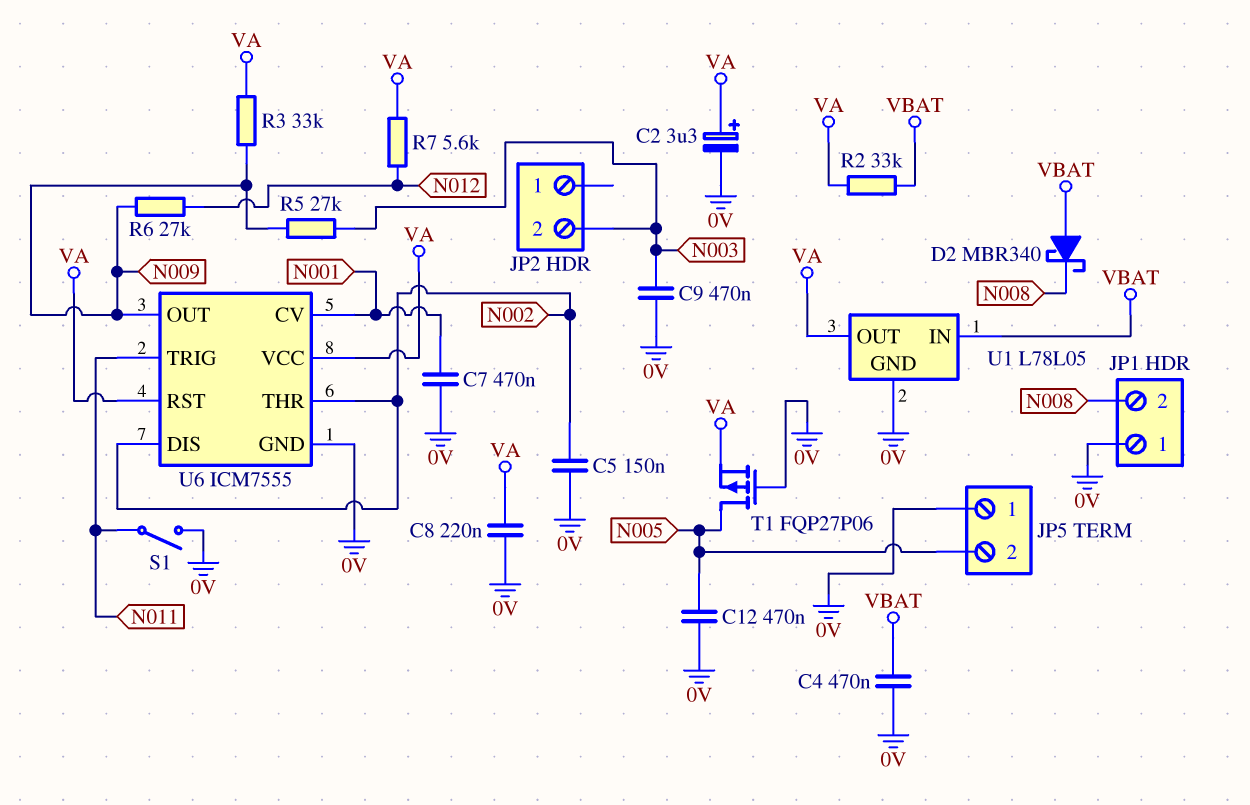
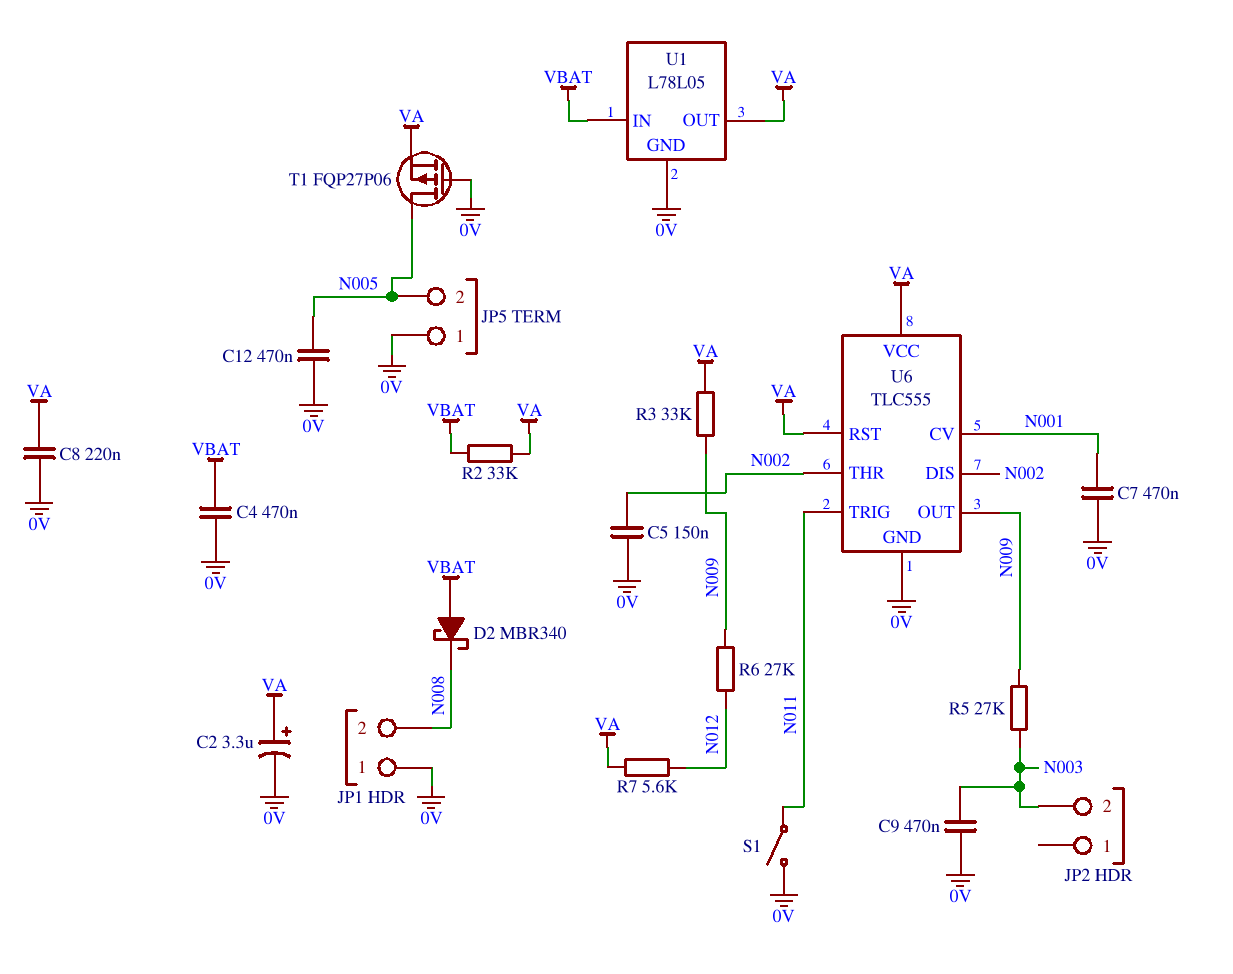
U6: ICM7555 -> TLC555

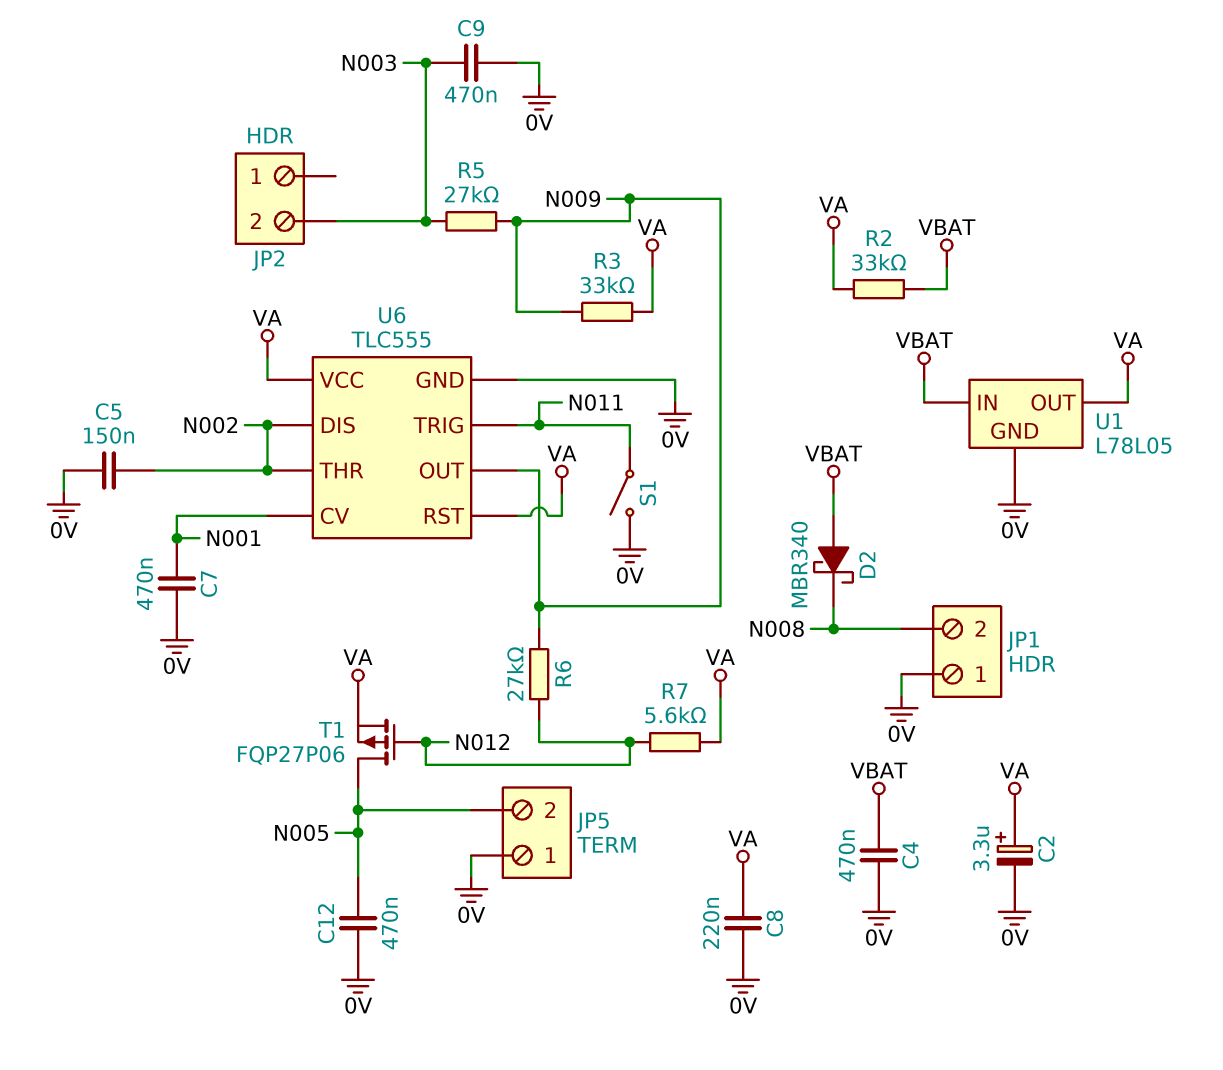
T1: PMOS FQP27P06 (G 0V, D N005, S VA) -> PMOS FQP27P06 (G N012, D N005, S VA)

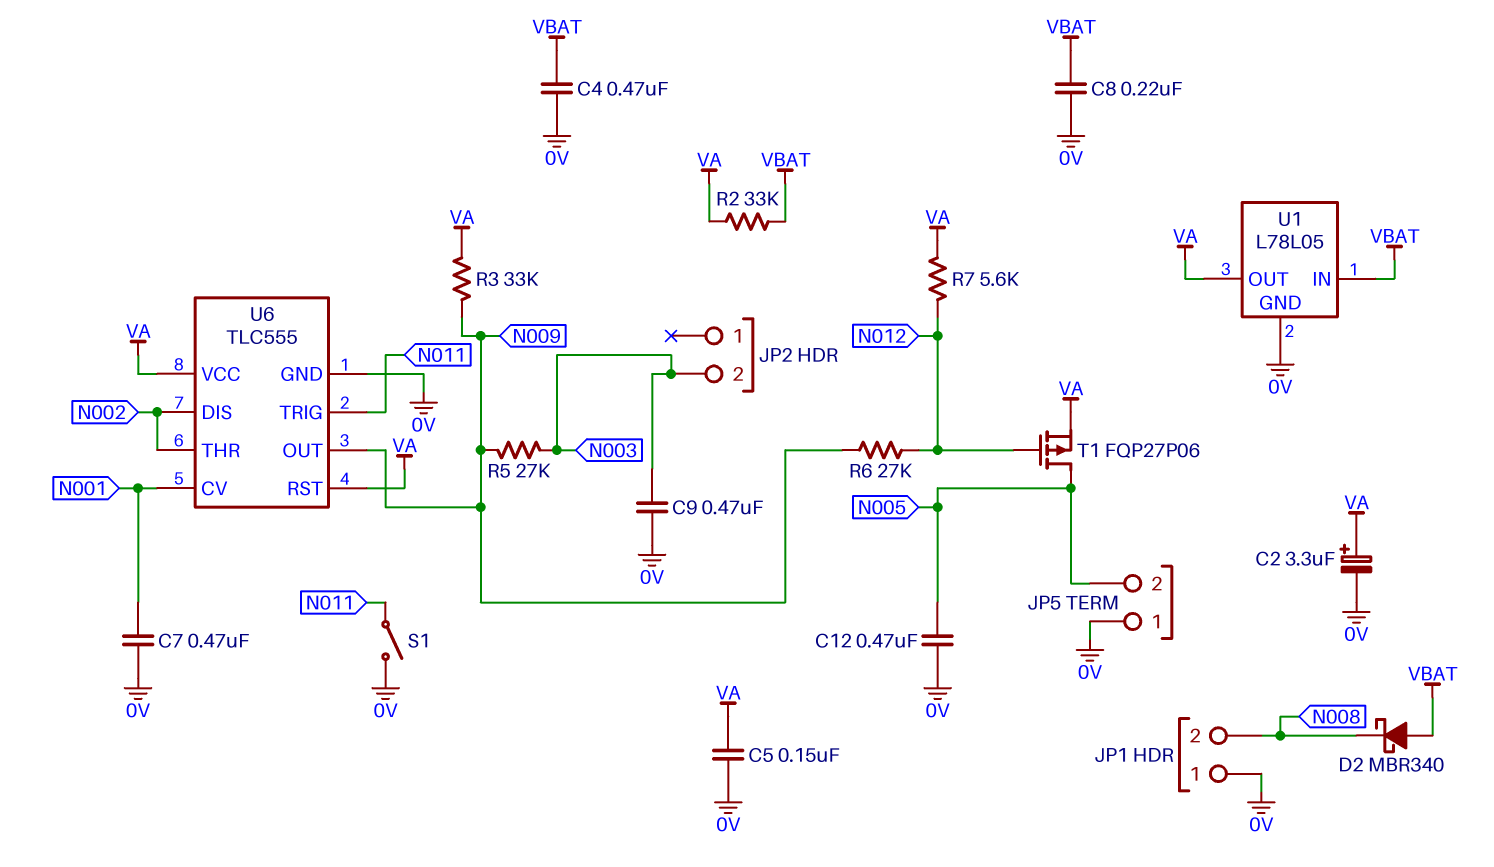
C5: 150nF (0V, N002) -> 150nF (0V, VA)
C8: 220nF (0V, VA) -> 220nF (0V, VBAT)

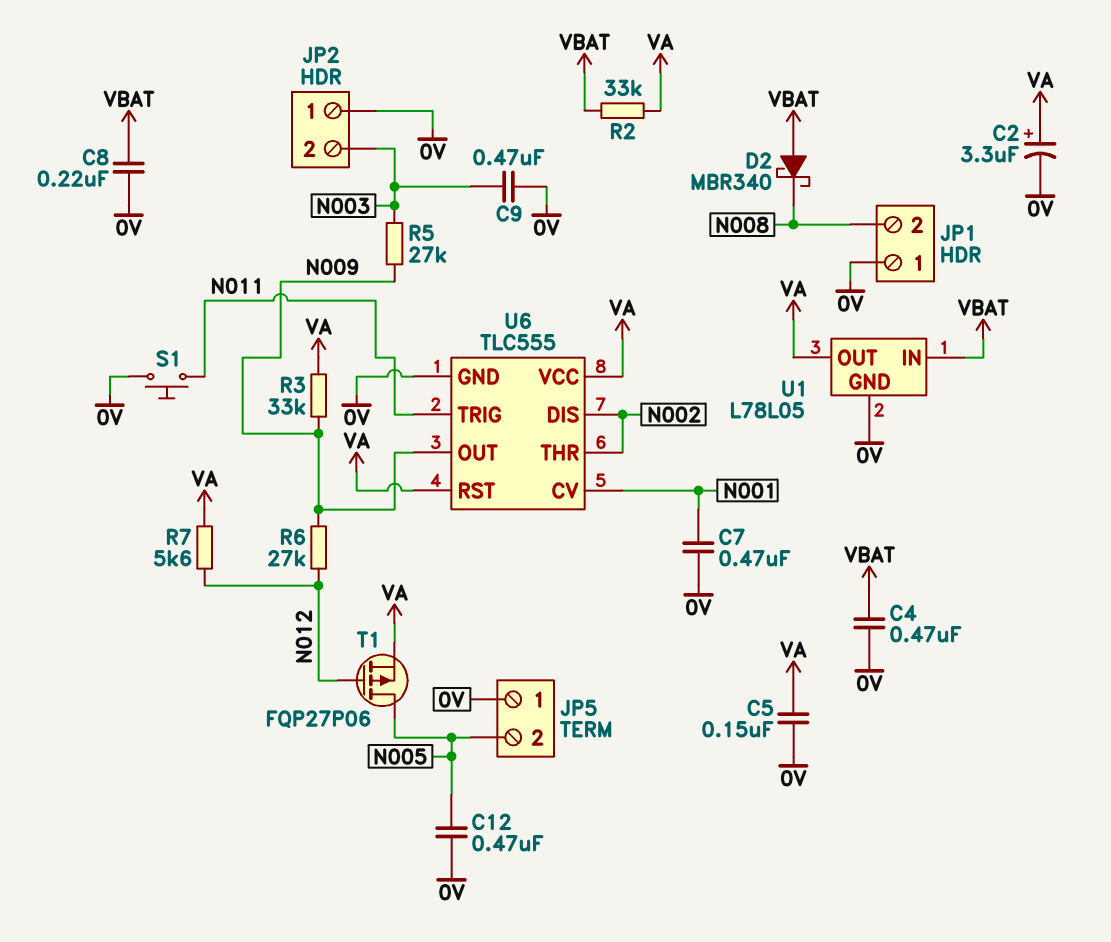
JP2 pin 1: none -> 0V
S1: switch (0V, N011) -> button (0V, N011)

